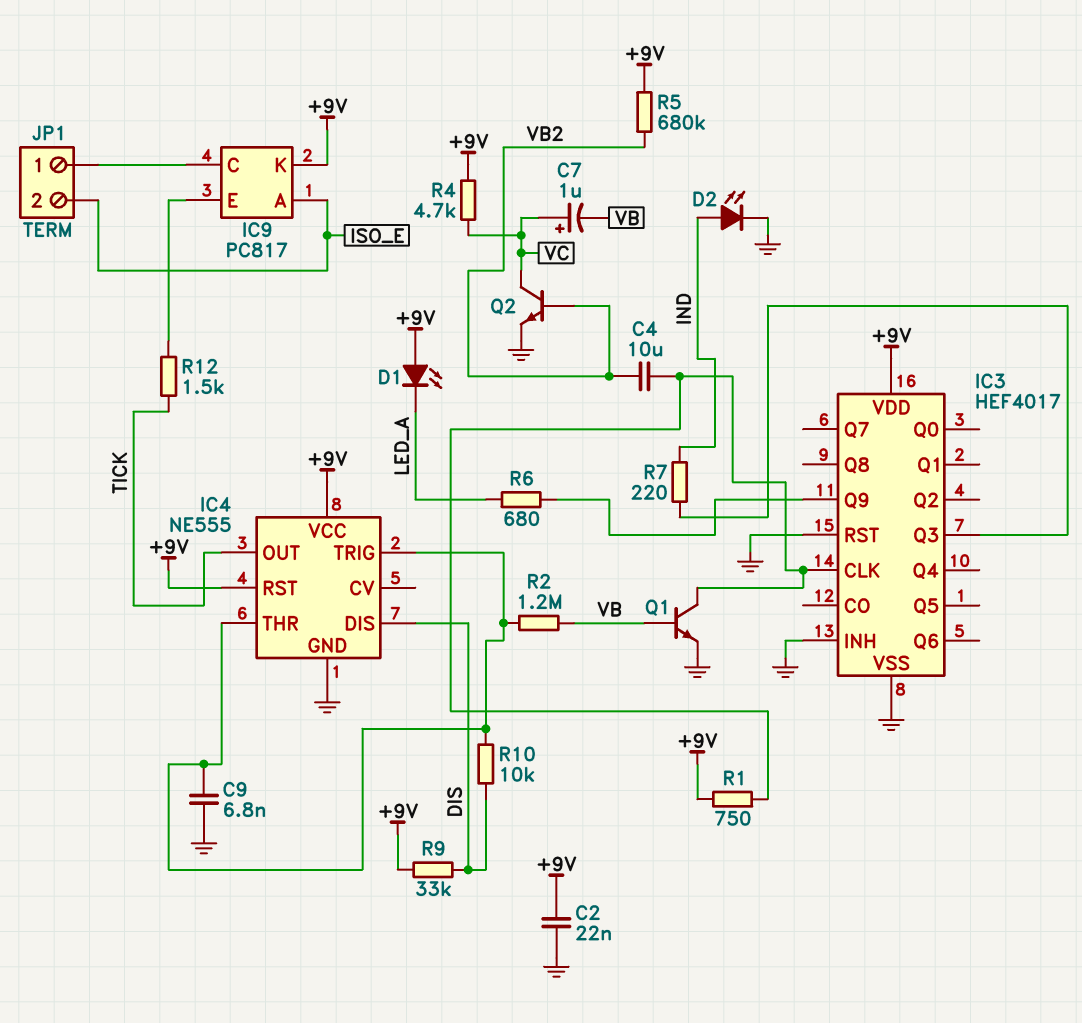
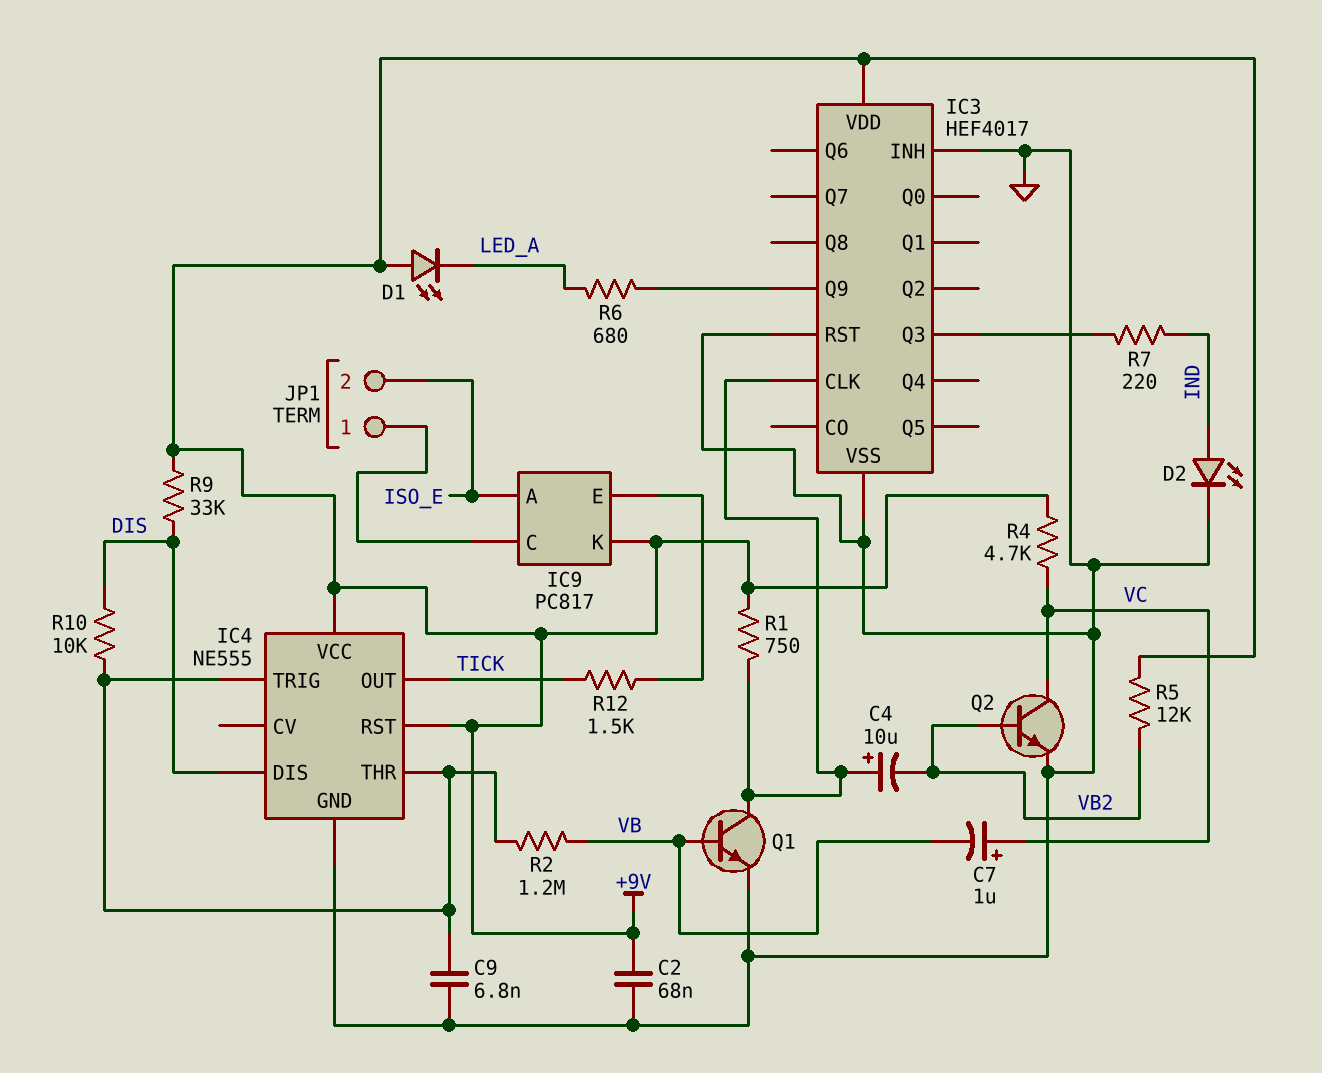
C2: 22nF (+9V, GND) -> 68nF (+9V, GND)
C4: 10uF (IC3/CLK, VB2) -> 10uF (plus IC3/CLK, minus VB2)
R5: 680k (+9V, VB2) -> 12k (+9V, VB2)

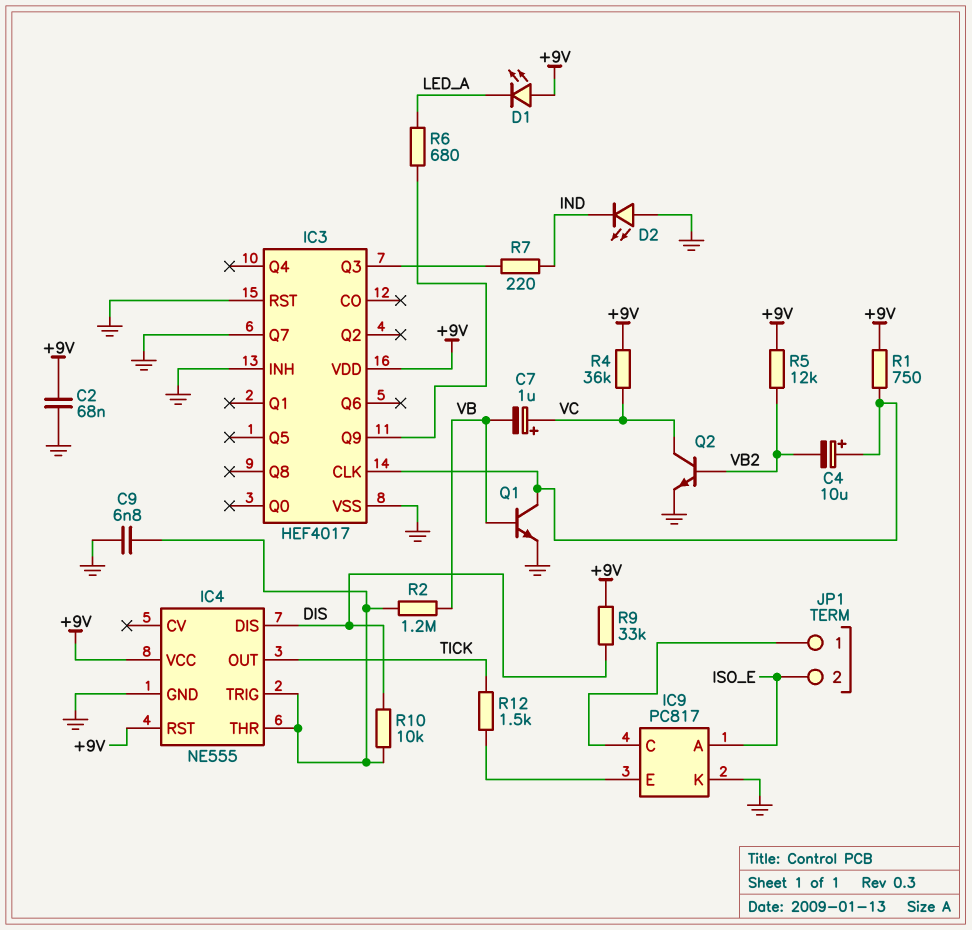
D2: LED (A IND, K GND) -> LED (A GND, K IND)
IC3 pin Q7: none -> GND
IC9 pin K: +9V -> GND
R4: 4.7k (+9V, VC) -> 36k (+9V, VC)

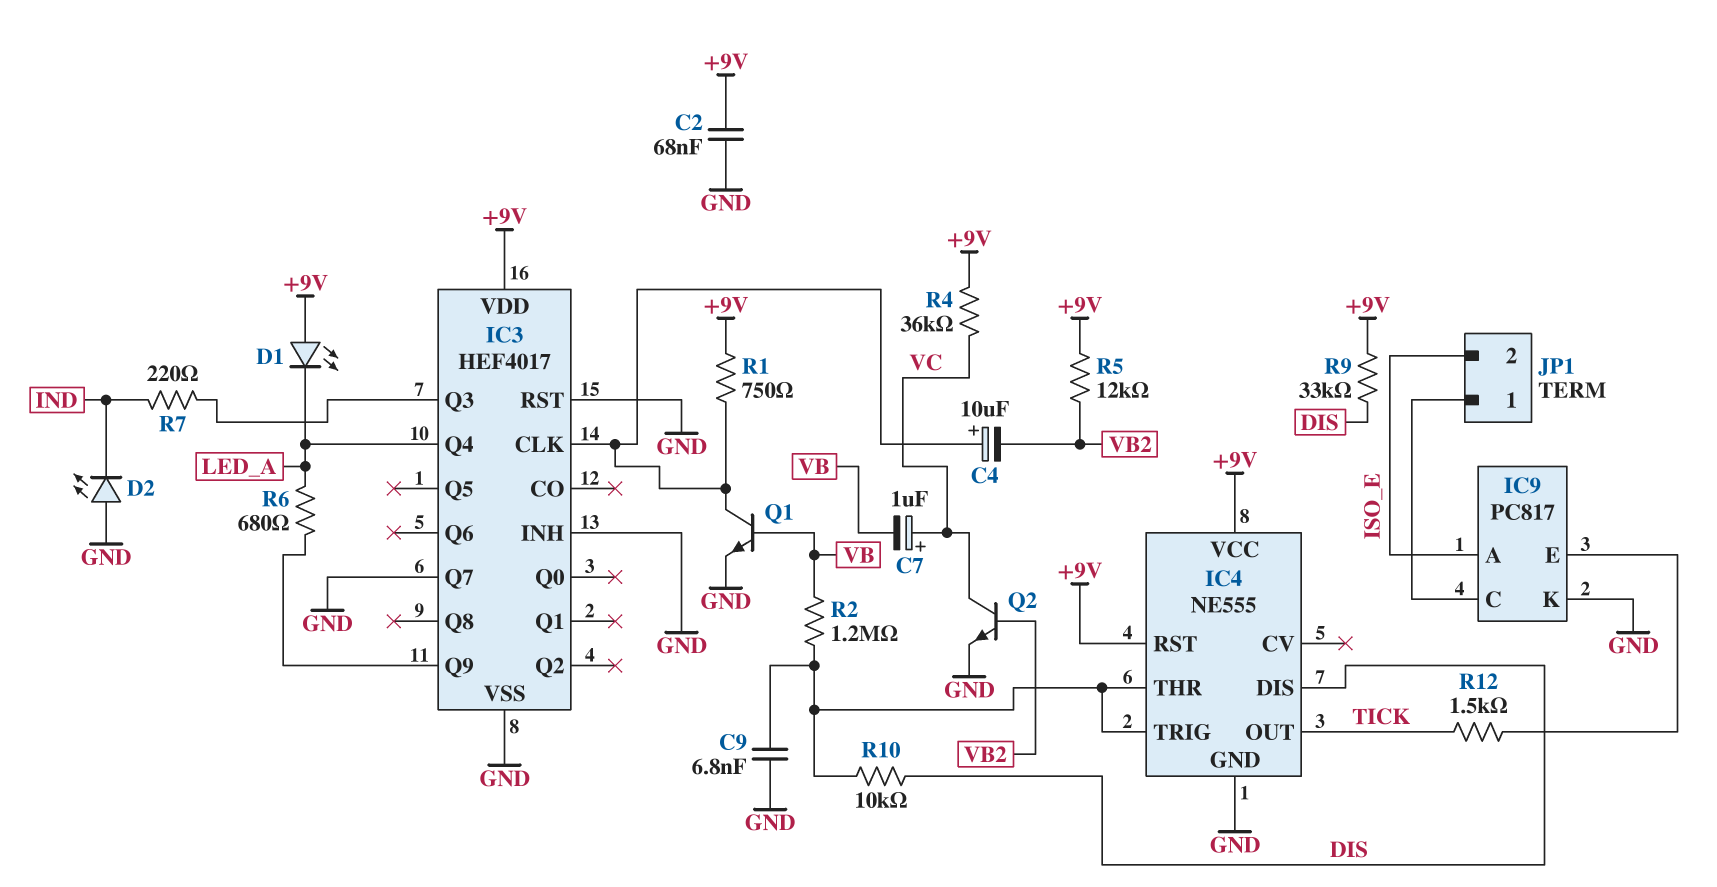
IC3 pin Q4: none -> LED_A

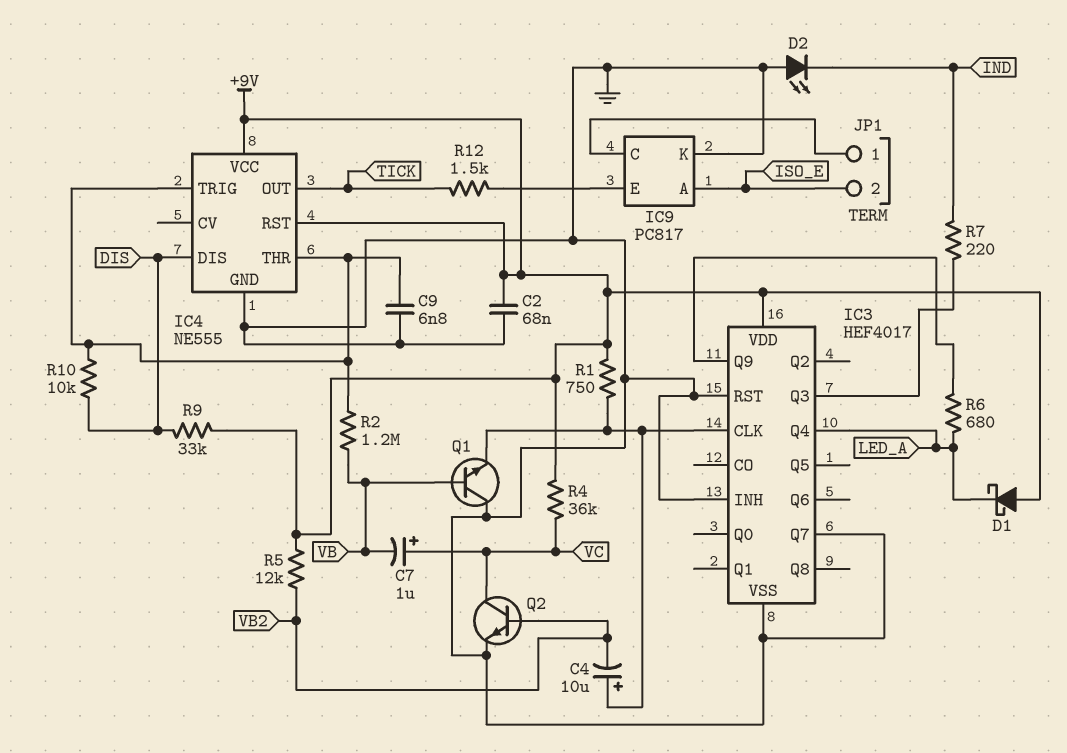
D1: LED (A +9V, K LED_A) -> schottky (A +9V, K LED_A)
Q1: NPN (B VB, C IC3/CLK, E GND) -> NPN (B VB, C GND, E IC3/CLK)

